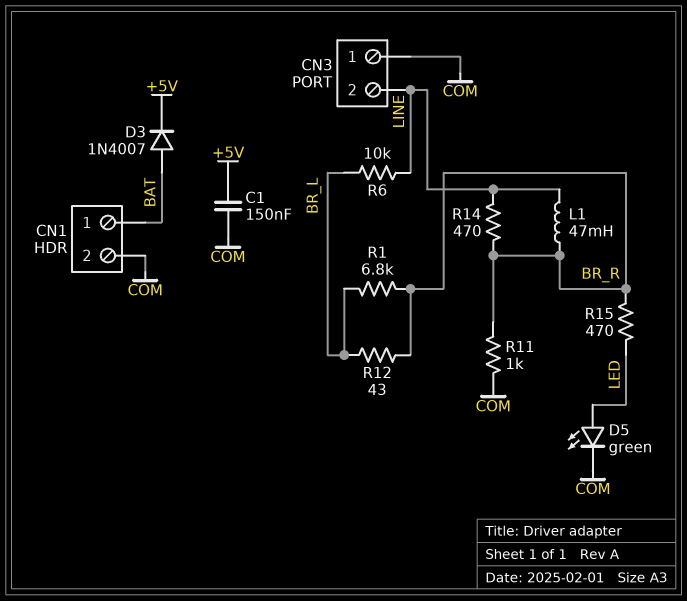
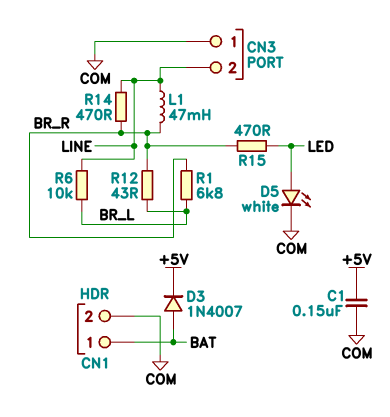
D5: LED green (A LED, K COM) -> LED white (A LED, K COM)
R11: 1k (BR_R, COM) -> none

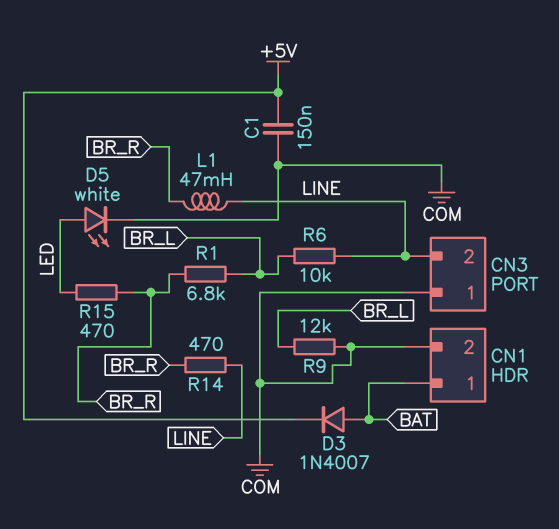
R9: none -> 12k (BR_L, COM)
R12: 43 (BR_L, BR_R) -> none

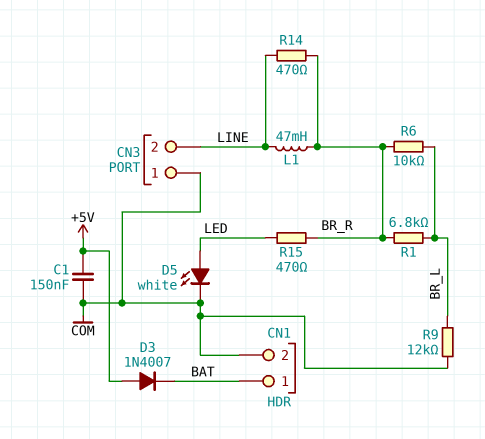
D3: diode 1N4007 (A BAT, K +5V) -> diode 1N4007 (A +5V, K BAT)
R6: 10k (BR_L, LINE) -> 10k (BR_L, BR_R)

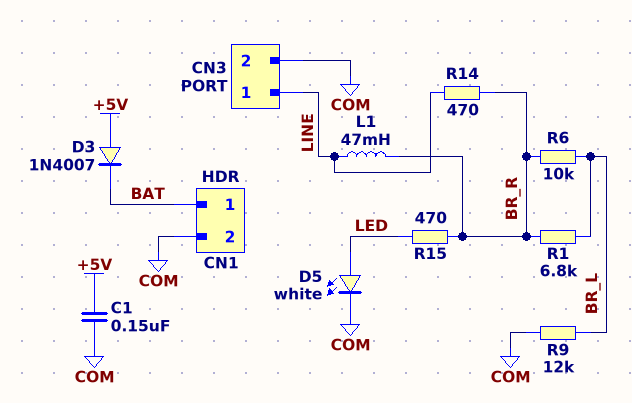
CN3 pin 1: COM -> LINE
CN3 pin 2: LINE -> COM

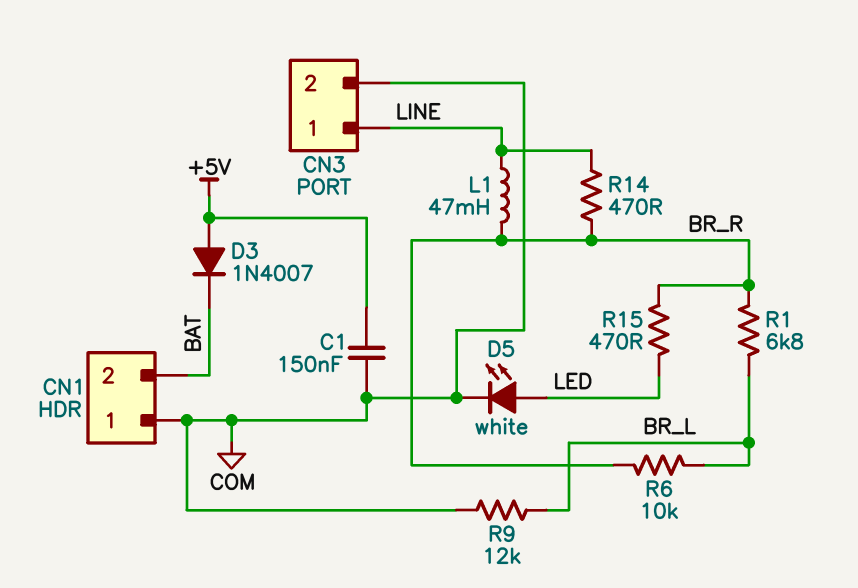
CN1 pin 1: BAT -> COM
CN1 pin 2: COM -> BAT

